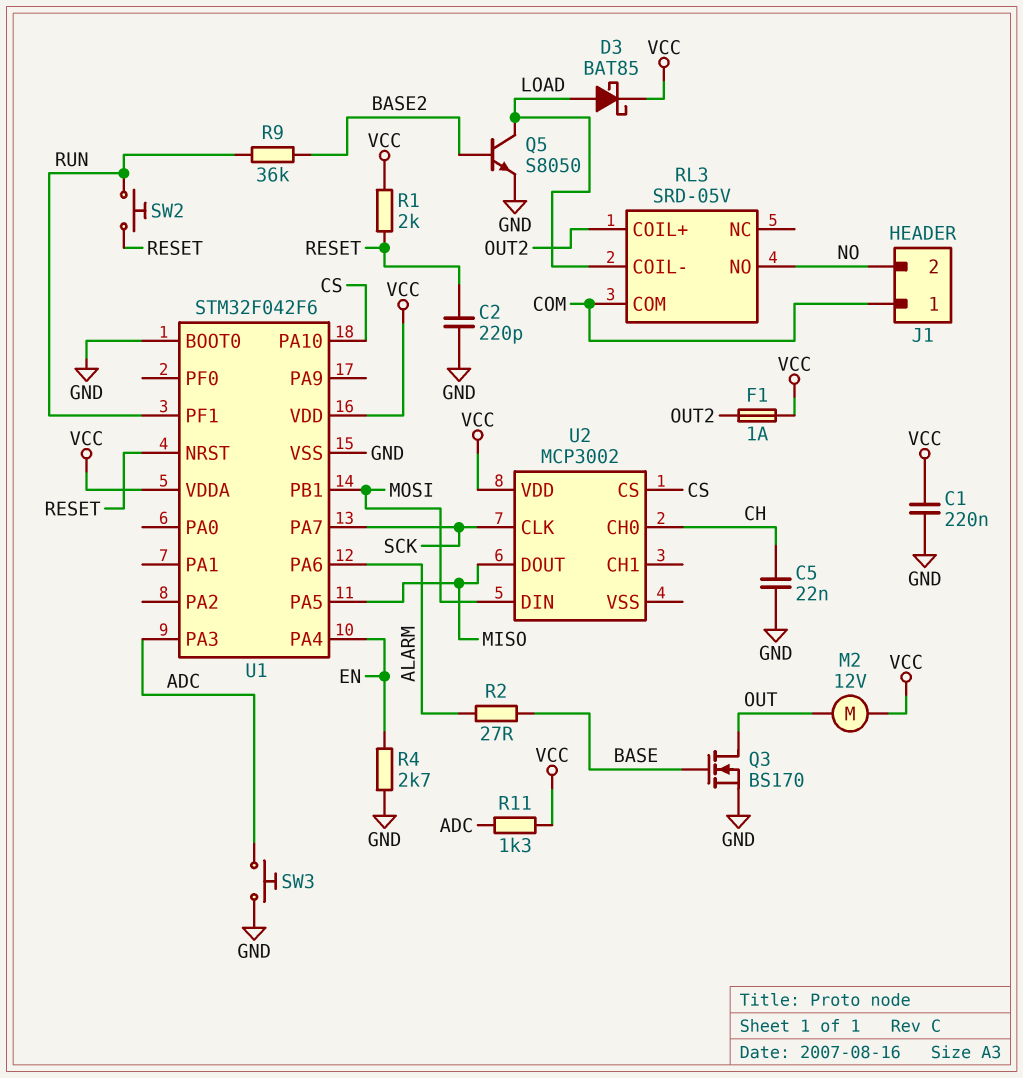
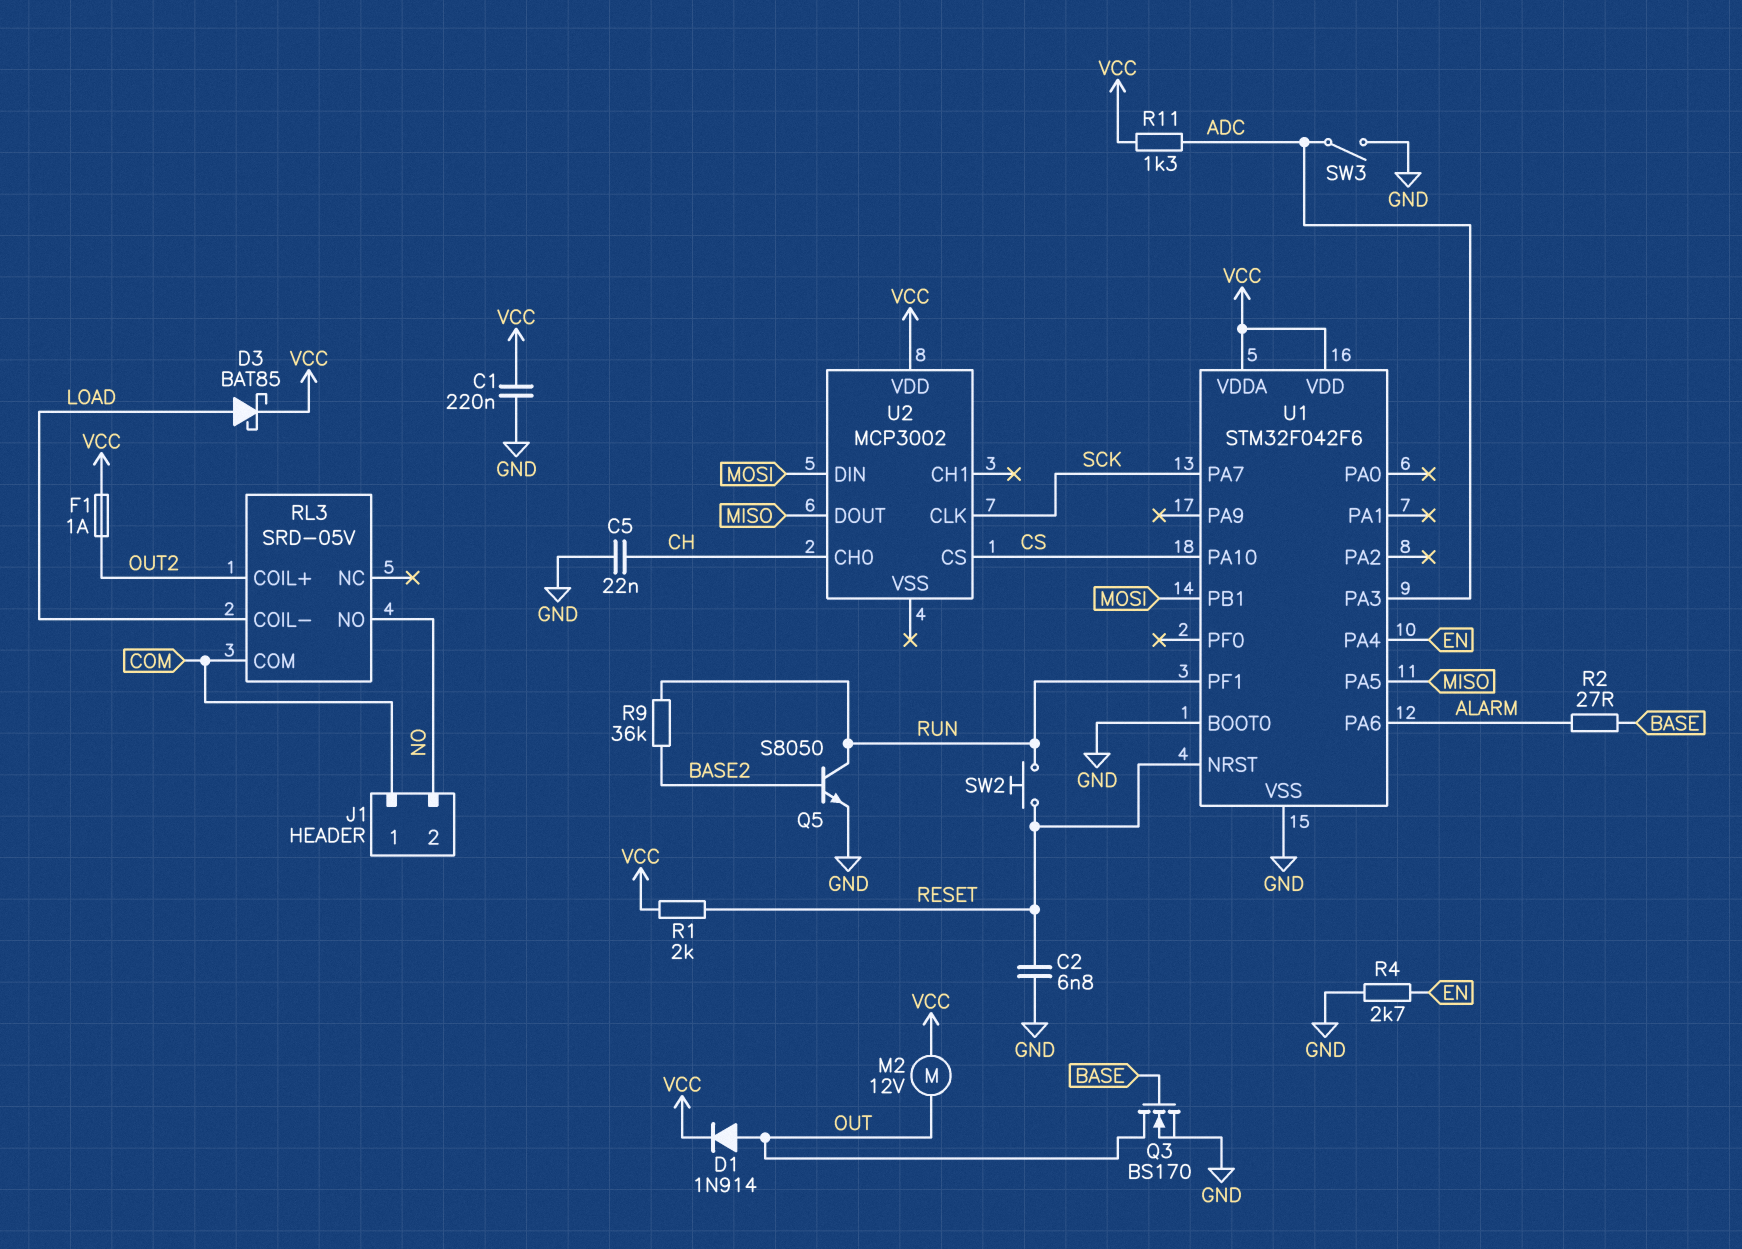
C2: 220pF (GND, RESET) -> 6.8nF (GND, RESET)
D1: none -> diode 1N914 (A OUT, K VCC)
Q5: NPN S8050 (B BASE2, C LOAD, E GND) -> NPN S8050 (B BASE2, C RUN, E GND)
SW3: button (ADC, GND) -> switch (ADC, GND)

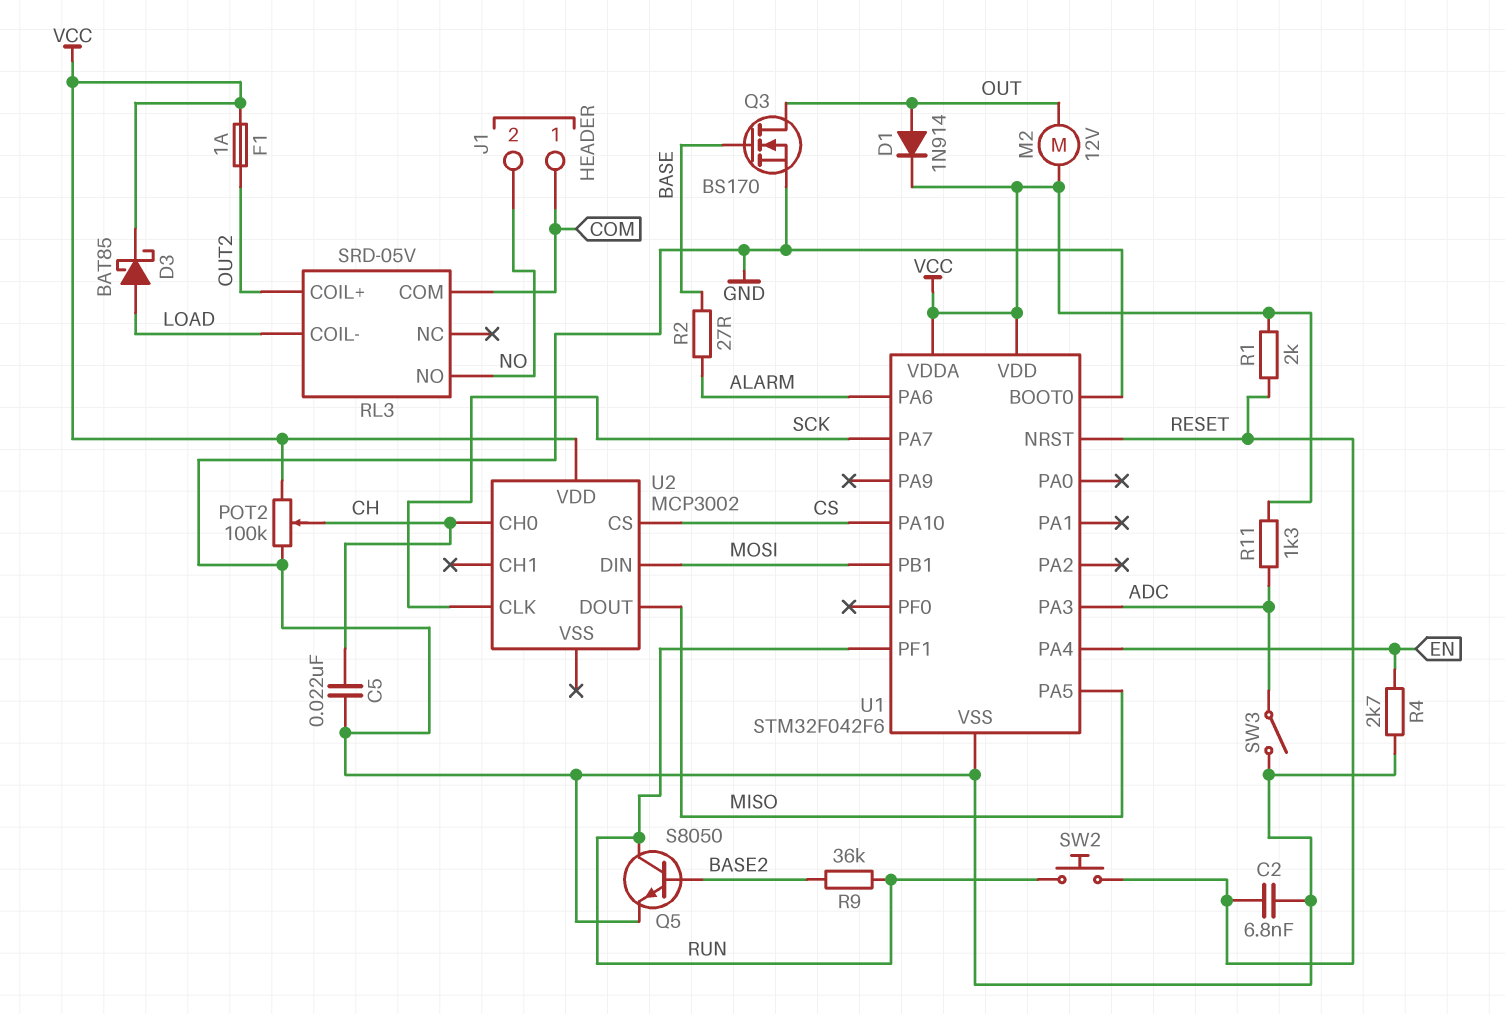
C1: 220nF (GND, VCC) -> none
POT2: none -> 100k (GND, VCC, wiper CH)

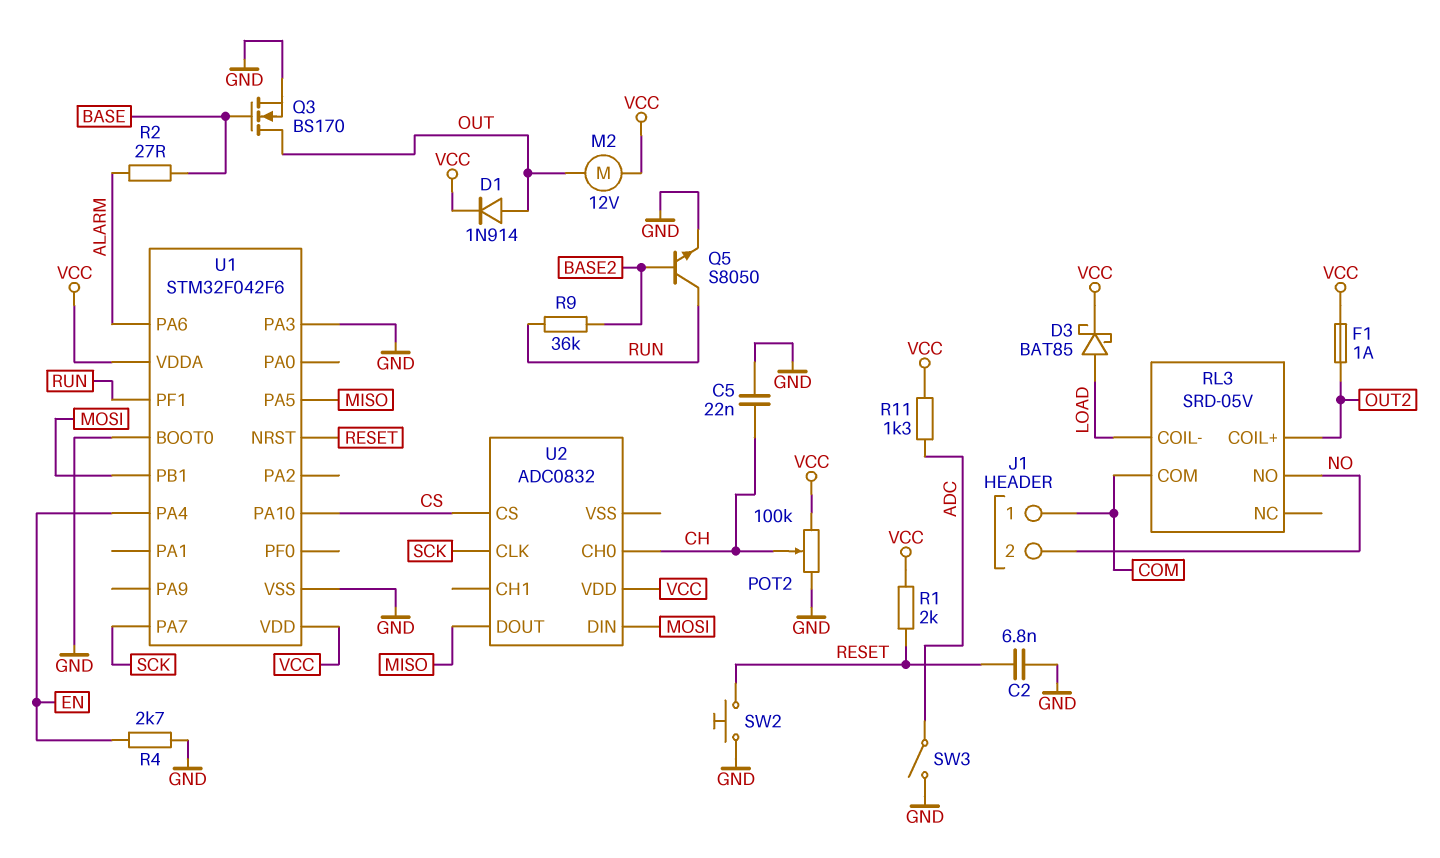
SW2: button (RESET, RUN) -> button (GND, RESET)
U1 pin PA3: ADC -> GND
U2: MCP3002 -> ADC0832

